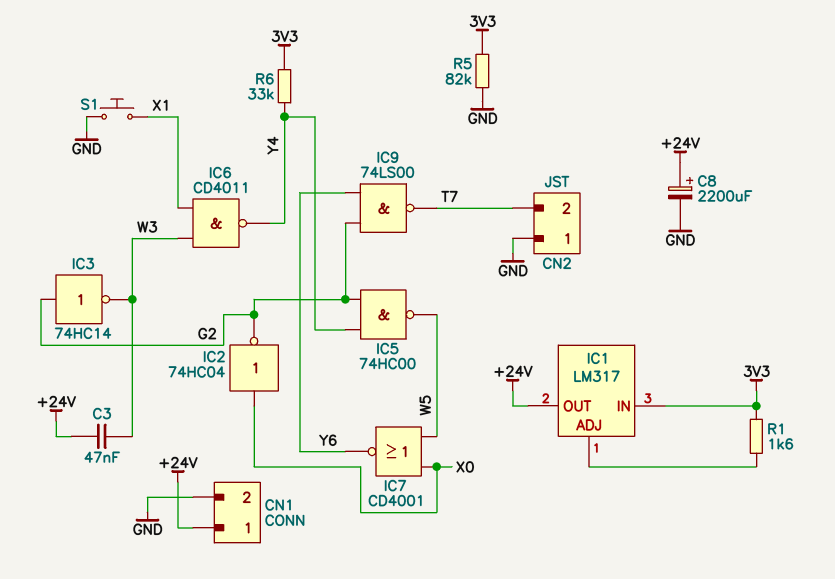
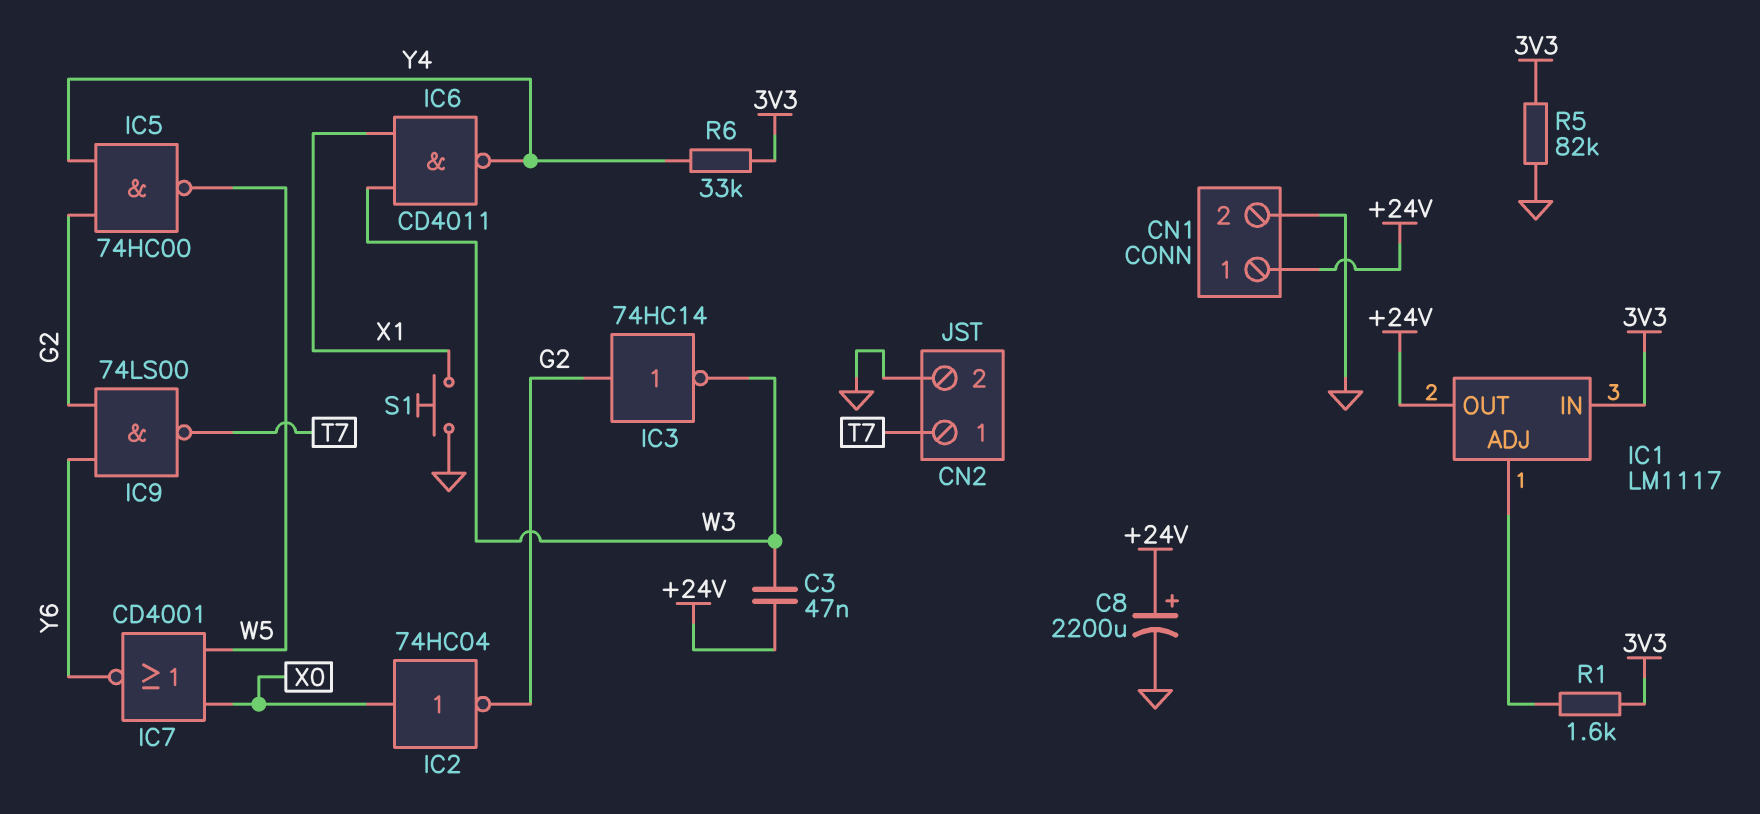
CN2 pin 1: GND -> T7
CN2 pin 2: T7 -> GND
IC1: LM317 -> LM1117

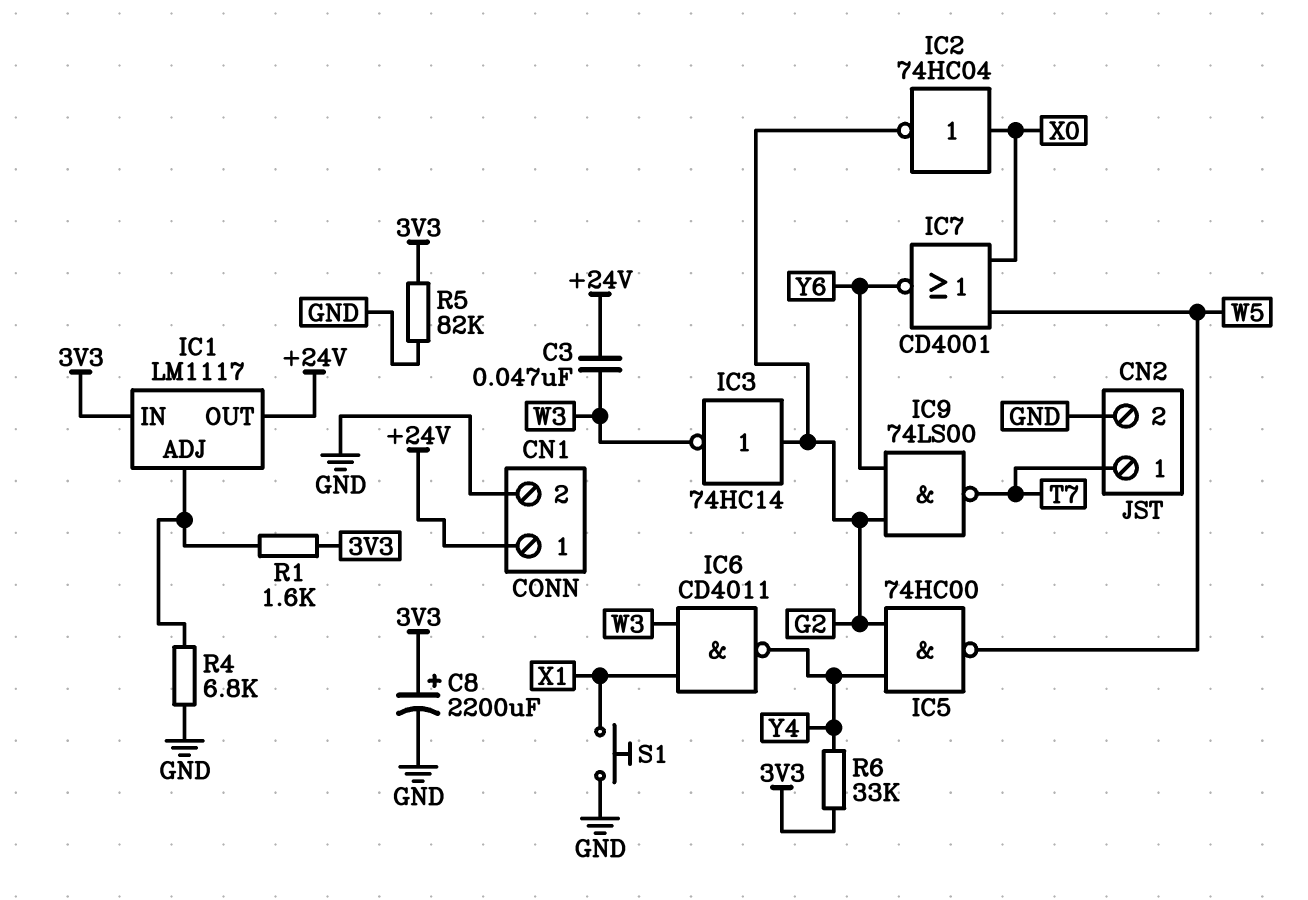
C8: 2200uF (plus +24V, minus GND) -> 2200uF (plus 3V3, minus GND)
R4: none -> 6.8k (GND, IC1/ADJ)

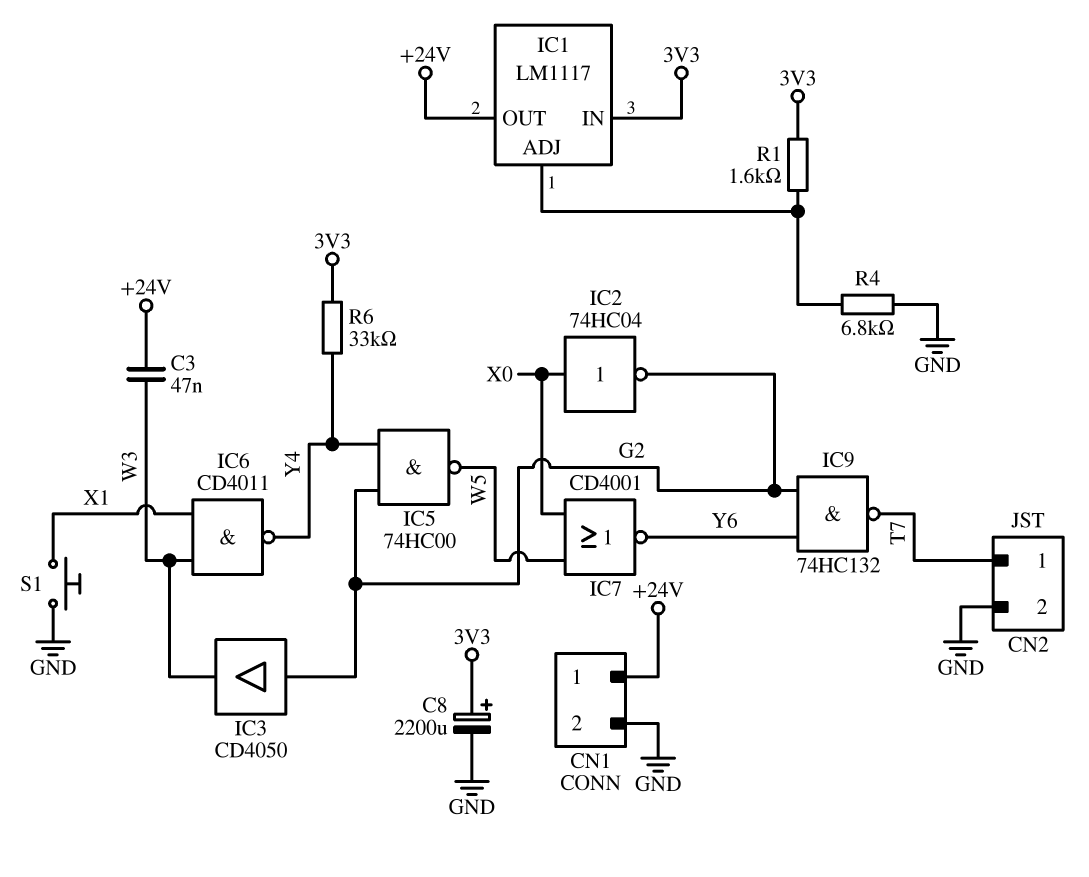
IC3: NOT 74HC14 (in G2, out W3) -> buffer CD4050 (in G2, out W3)
IC9: NAND 74LS00 (in G2, in Y6, out T7) -> NAND 74HC132 (in G2, in Y6, out T7)
R5: 82k (3V3, GND) -> none

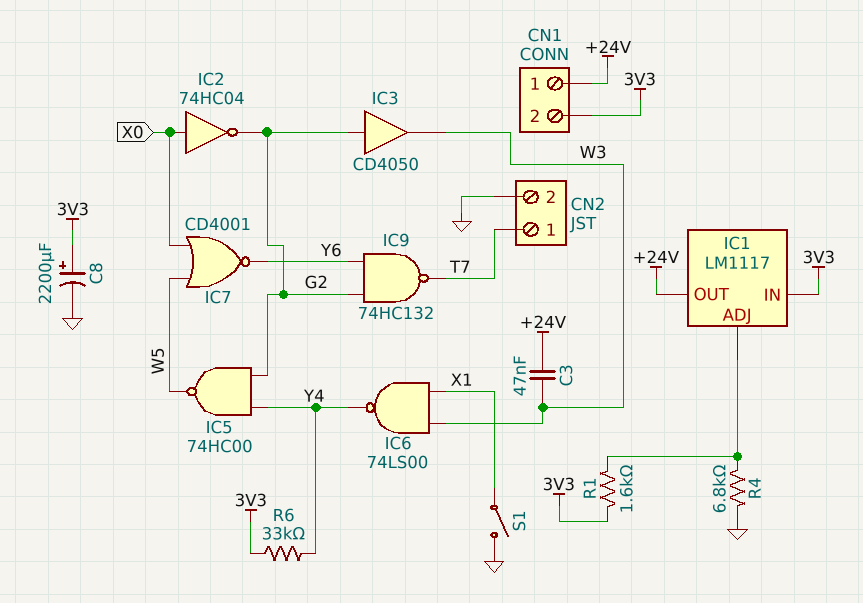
CN1 pin 2: GND -> 3V3
IC6: NAND CD4011 (in W3, in X1, out Y4) -> NAND 74LS00 (in W3, in X1, out Y4)
S1: button (GND, X1) -> switch (GND, X1)

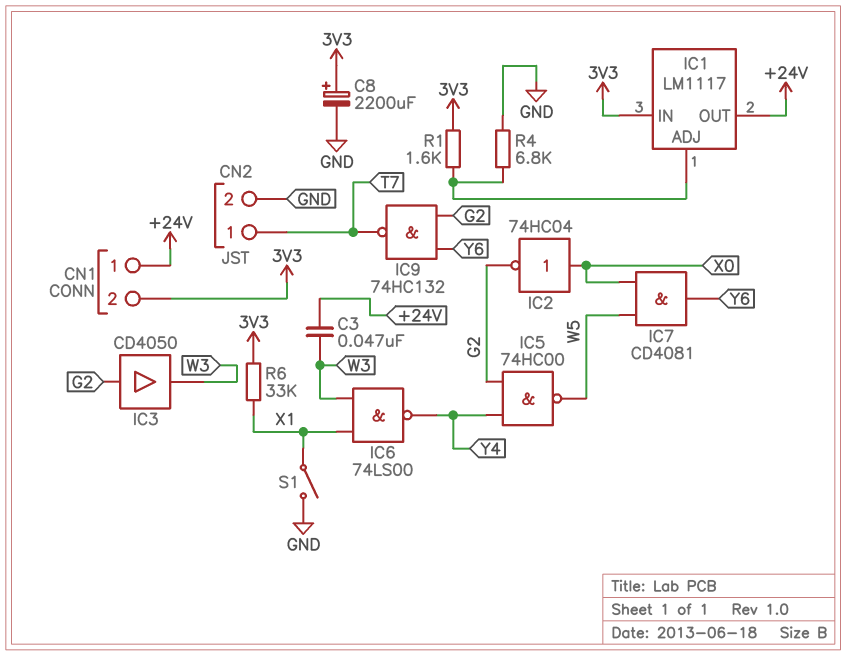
IC7: NOR CD4001 (in W5, in X0, out Y6) -> AND CD4081 (in W5, in X0, out Y6)
R6: 33k (3V3, Y4) -> 33k (3V3, X1)

